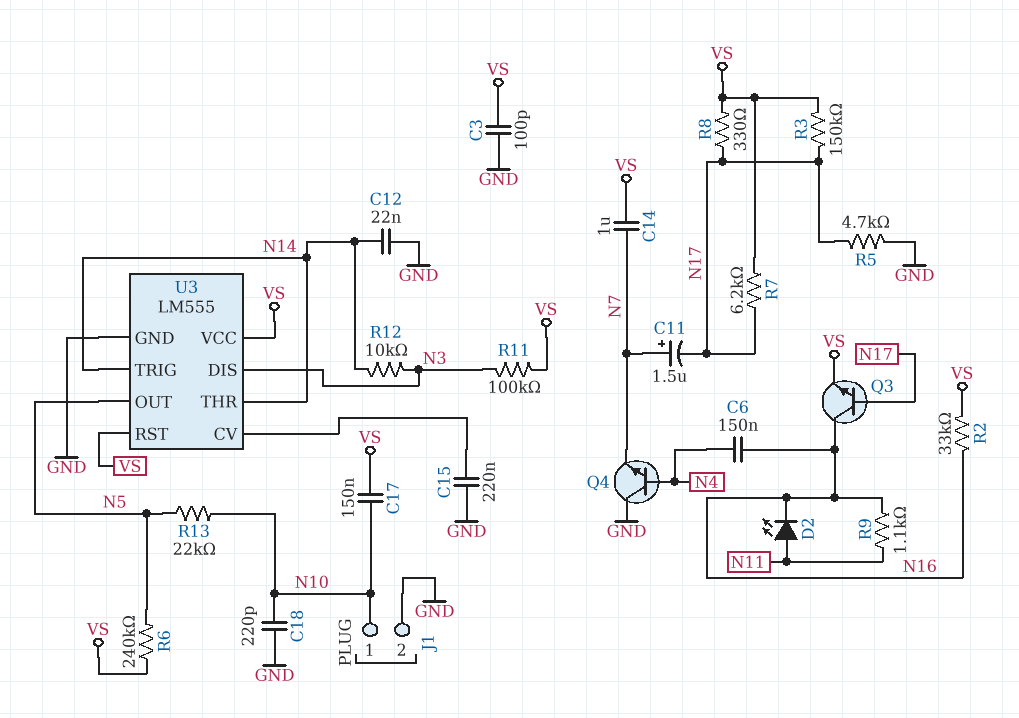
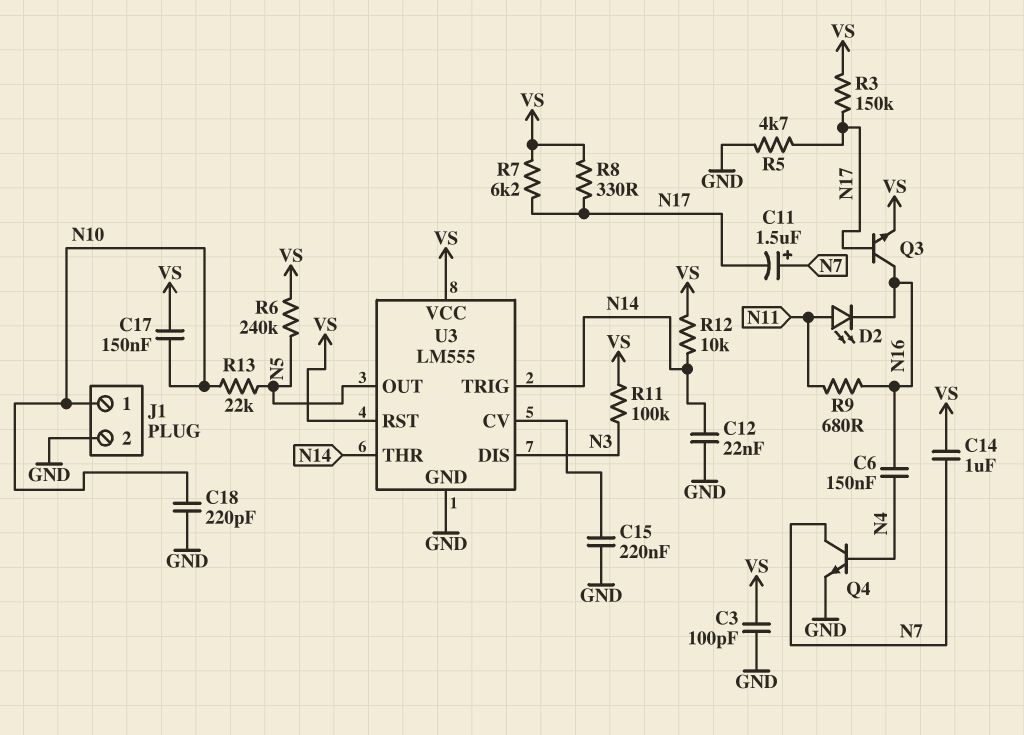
Q4: NPN (B N4, C GND, E N7) -> NPN (B N4, C N7, E GND)
R2: 33k (N16, VS) -> none
R9: 1.1k (N11, N16) -> 680 (N11, N16)
R12: 10k (N3, N14) -> 10k (N14, VS)

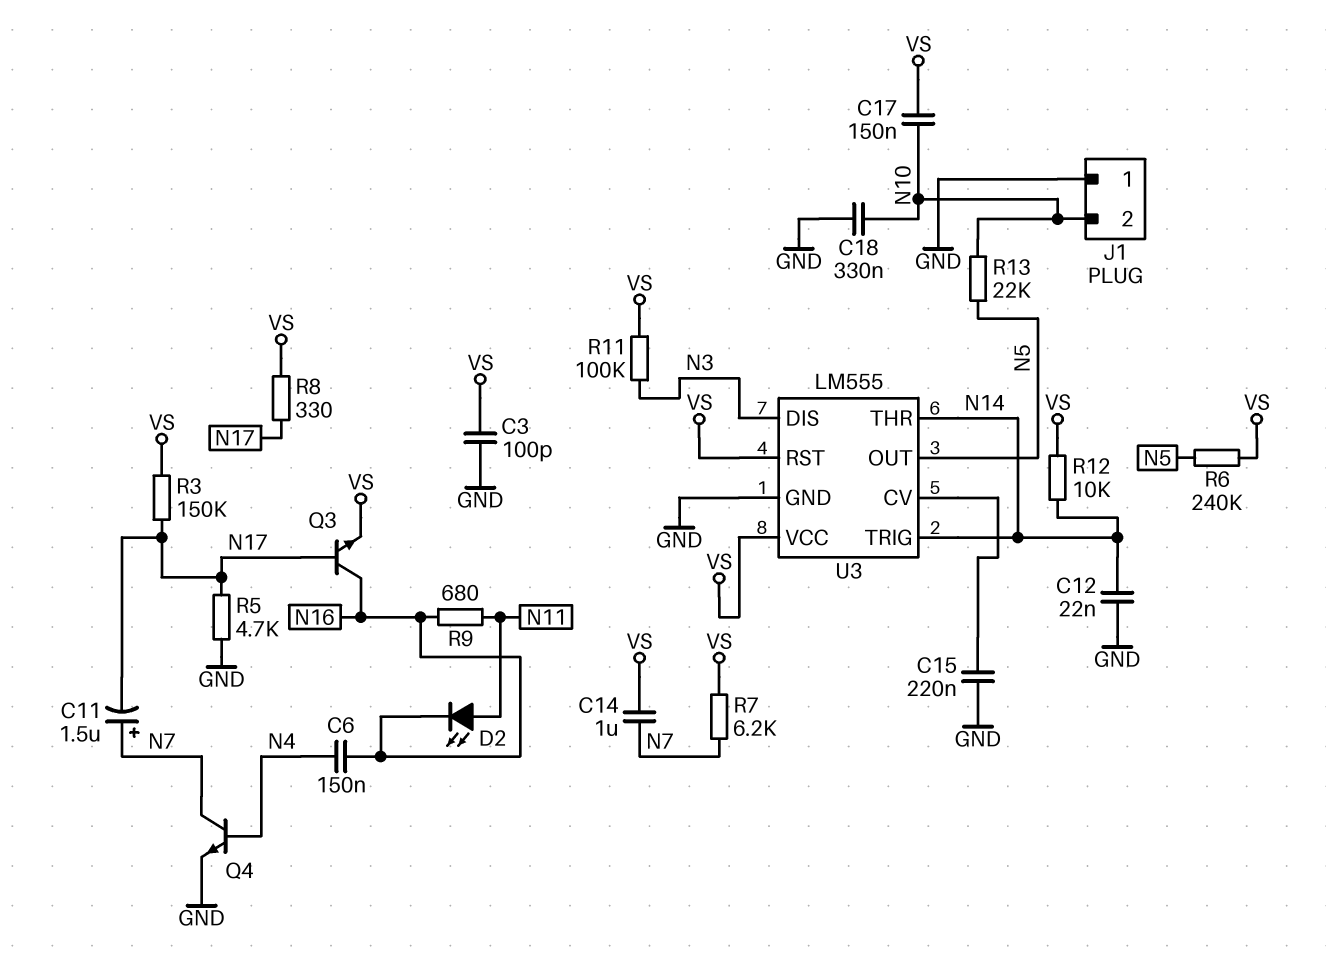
C18: 220pF (GND, N10) -> 330nF (GND, N10)
J1 pin 1: N10 -> GND
J1 pin 2: GND -> N10
R7: 6.2k (N17, VS) -> 6.2k (N7, VS)

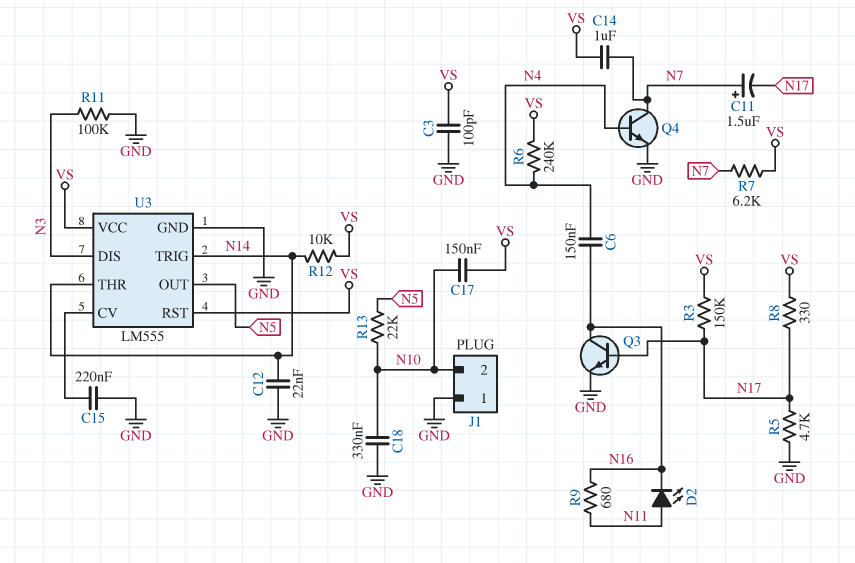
Q3: NPN (B N17, C N16, E VS) -> NPN (B N17, C N16, E GND)
R6: 240k (N5, VS) -> 240k (N4, VS)
R11: 100k (N3, VS) -> 100k (GND, N3)

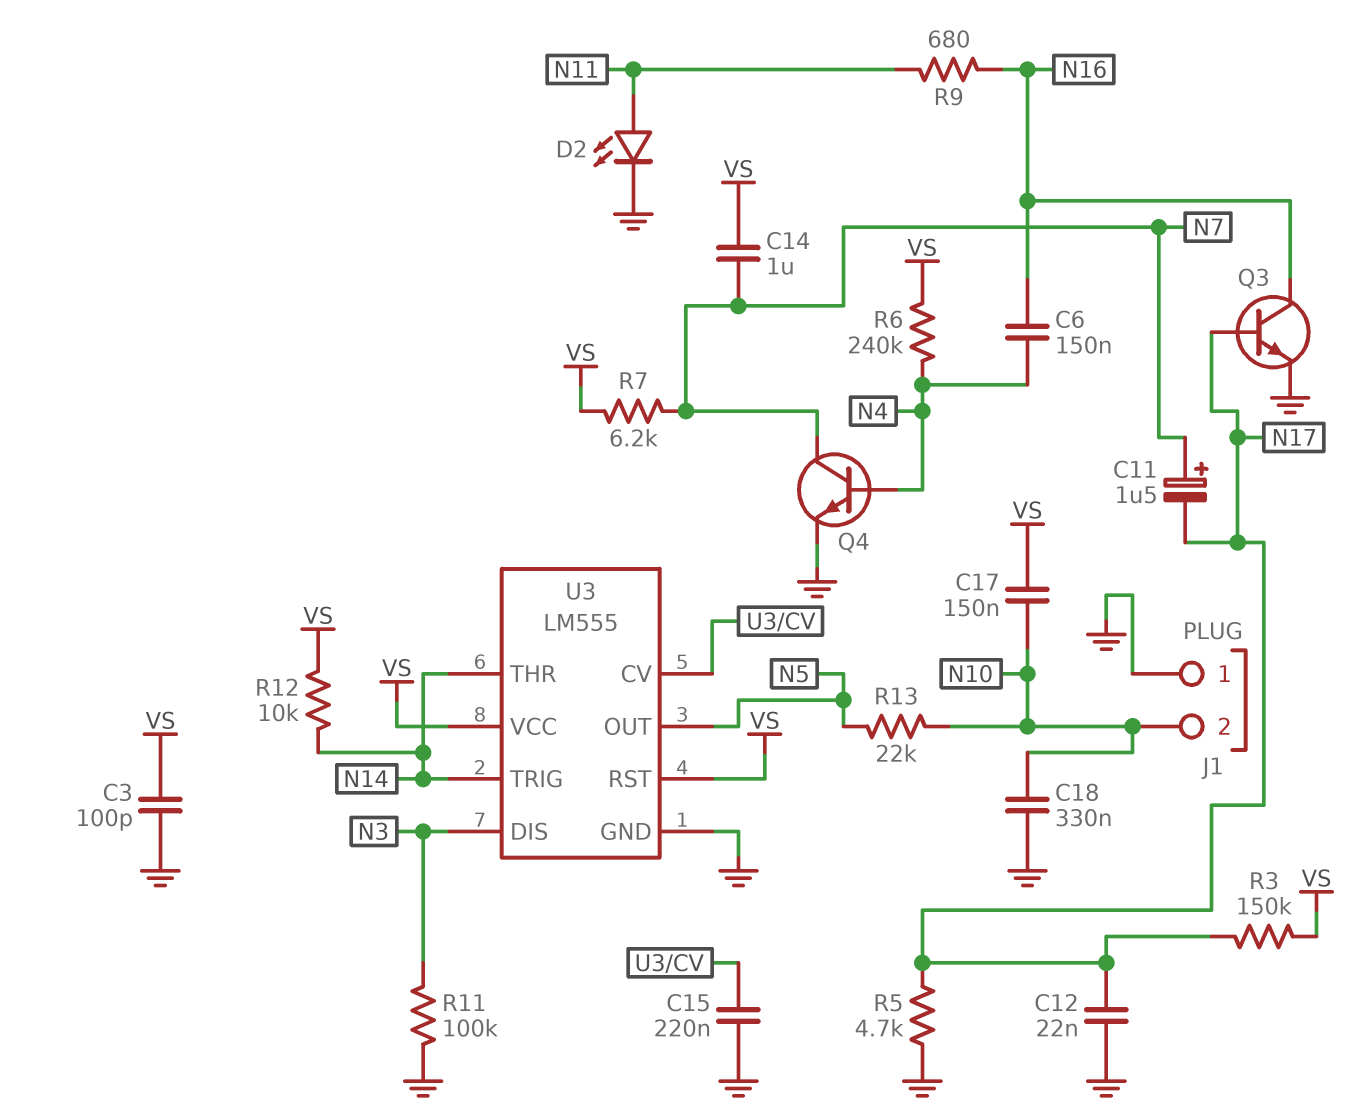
C12: 22nF (GND, N14) -> 22nF (GND, N17)
D2: LED (A N11, K N16) -> LED (A N11, K GND)
R8: 330 (N17, VS) -> none

